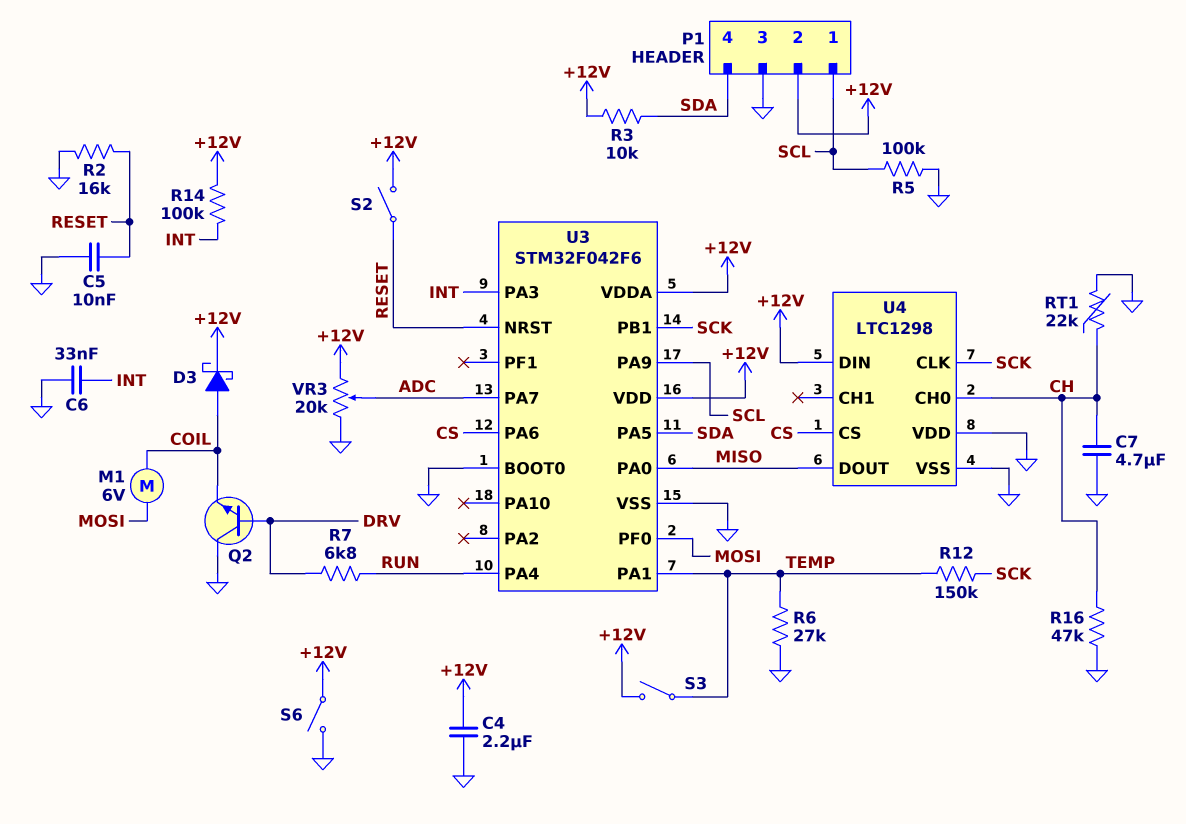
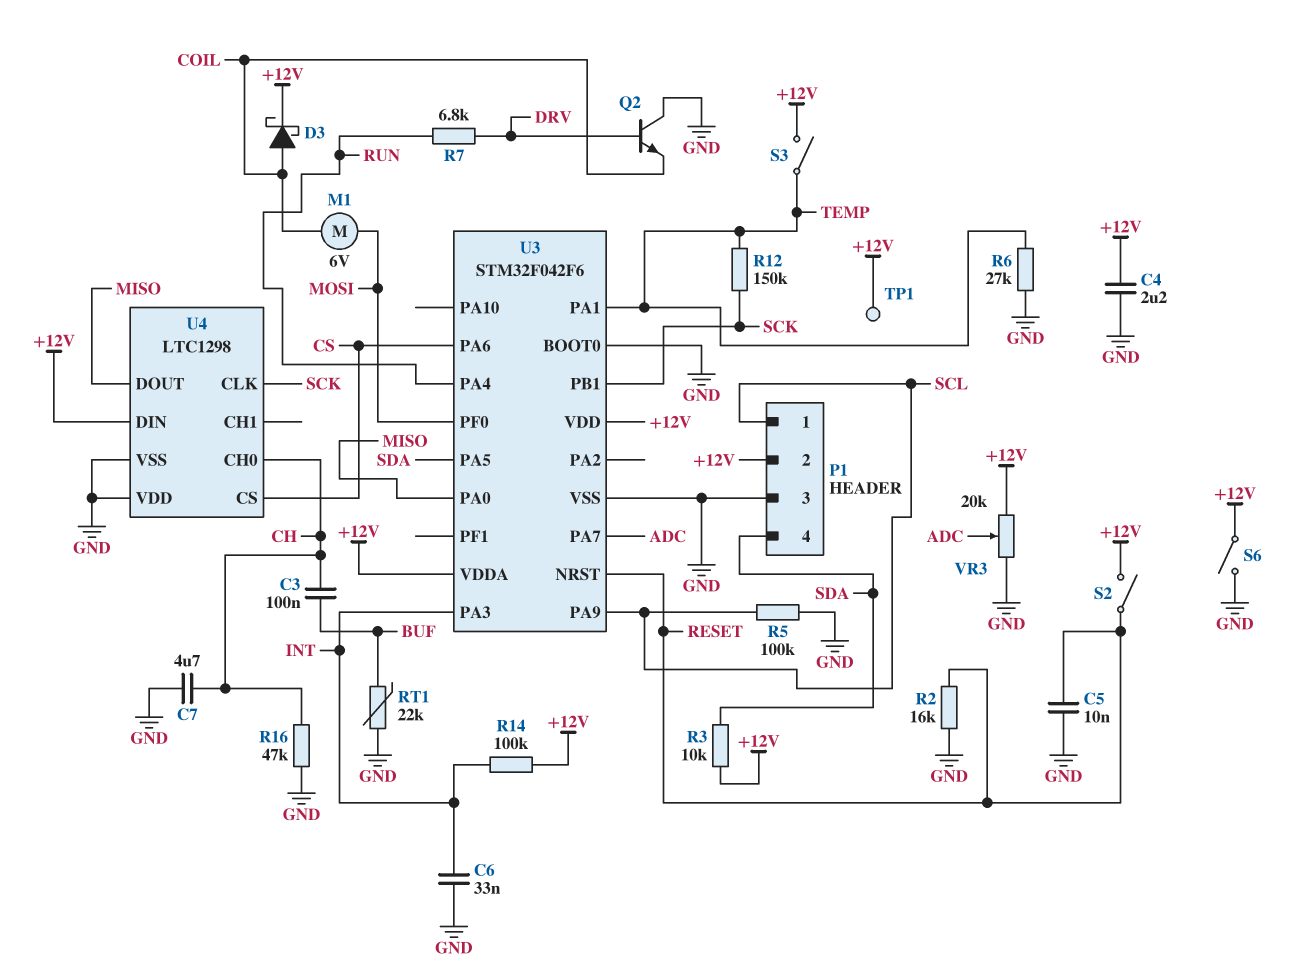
C3: none -> 100nF (BUF, CH)
RT1: 22k (CH, GND) -> 22k (BUF, GND)
TP1: none -> test point (+12V)

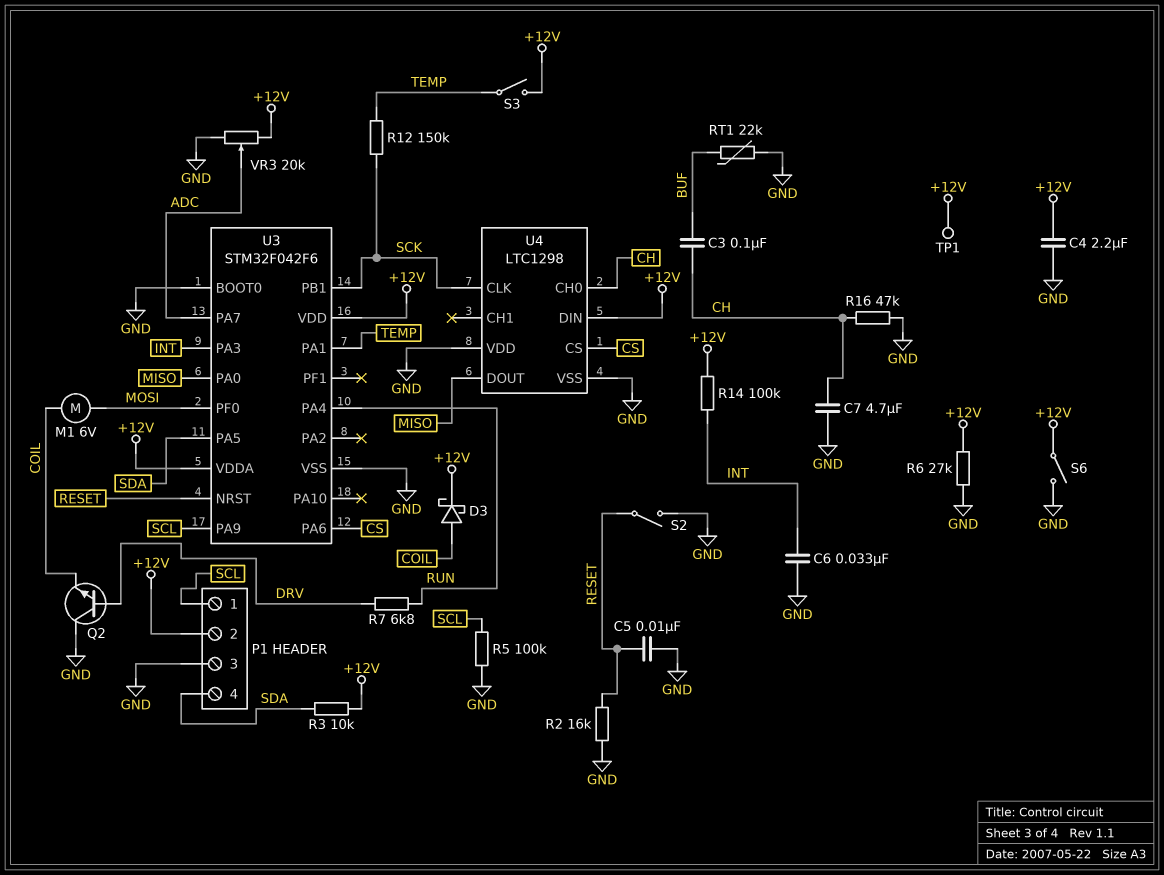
R6: 27k (GND, TEMP) -> 27k (+12V, GND)
S2: switch (+12V, RESET) -> switch (GND, RESET)

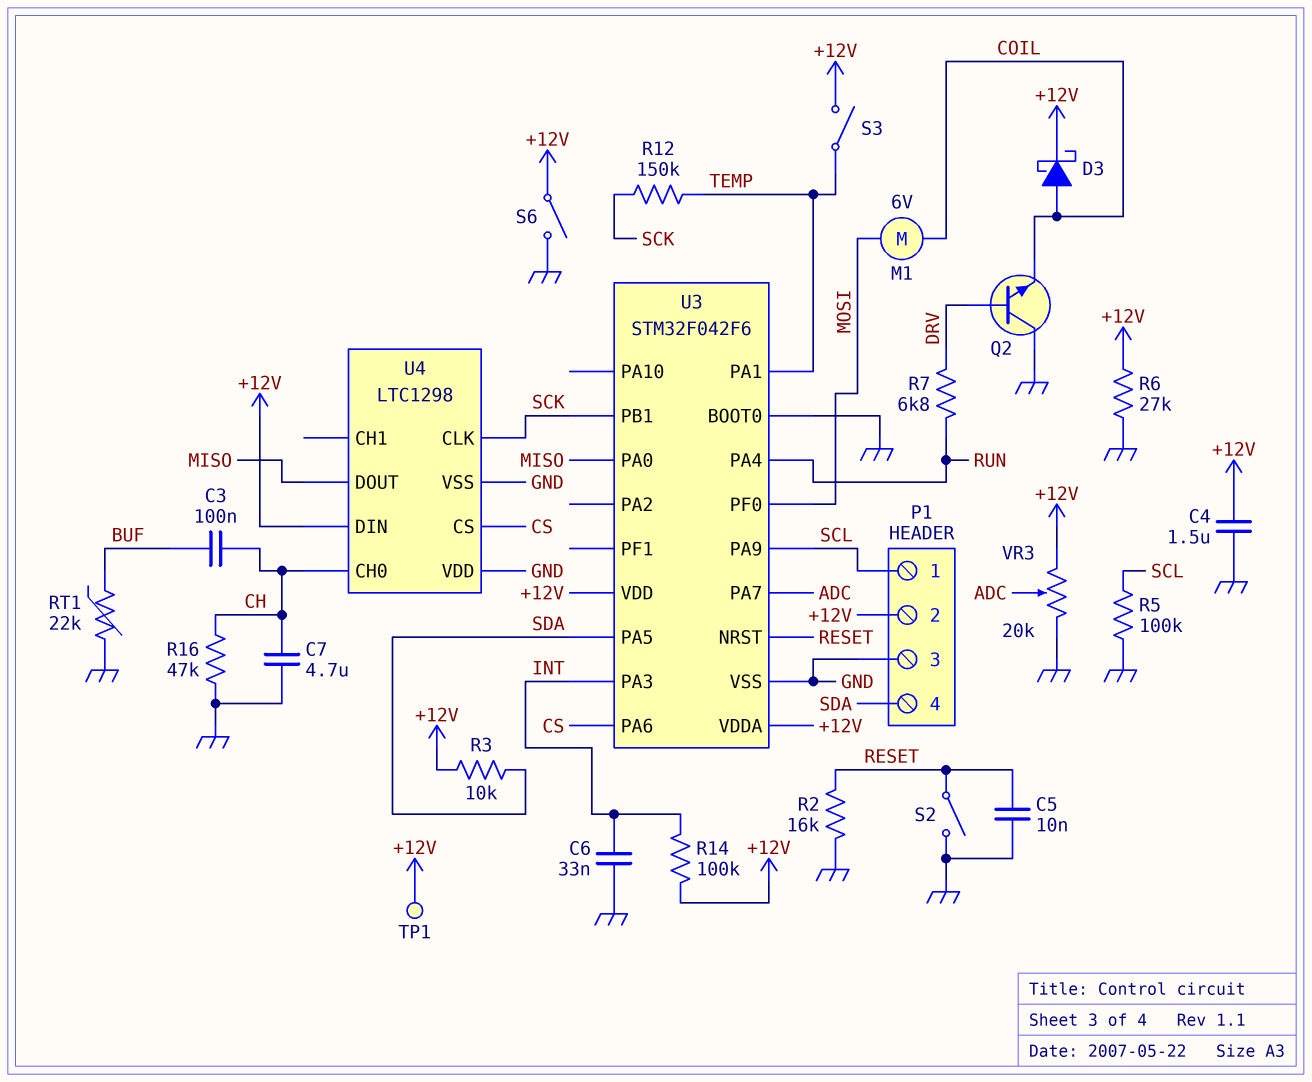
C4: 2.2uF (+12V, GND) -> 1.5uF (+12V, GND)

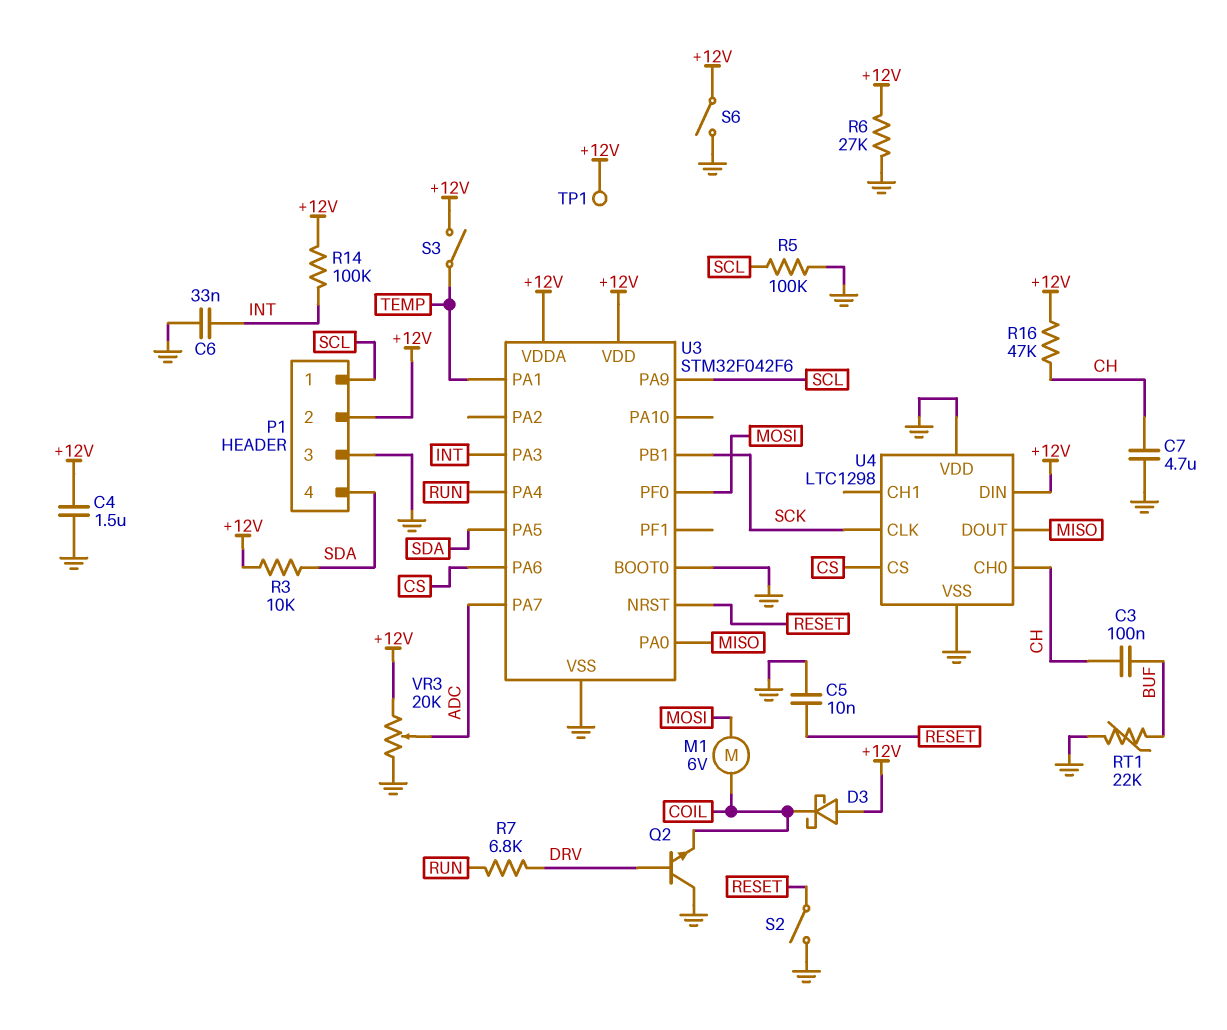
D3: schottky (A COIL, K +12V) -> schottky (A +12V, K COIL)
R2: 16k (GND, RESET) -> none
R12: 150k (SCK, TEMP) -> none
R16: 47k (CH, GND) -> 47k (+12V, CH)

